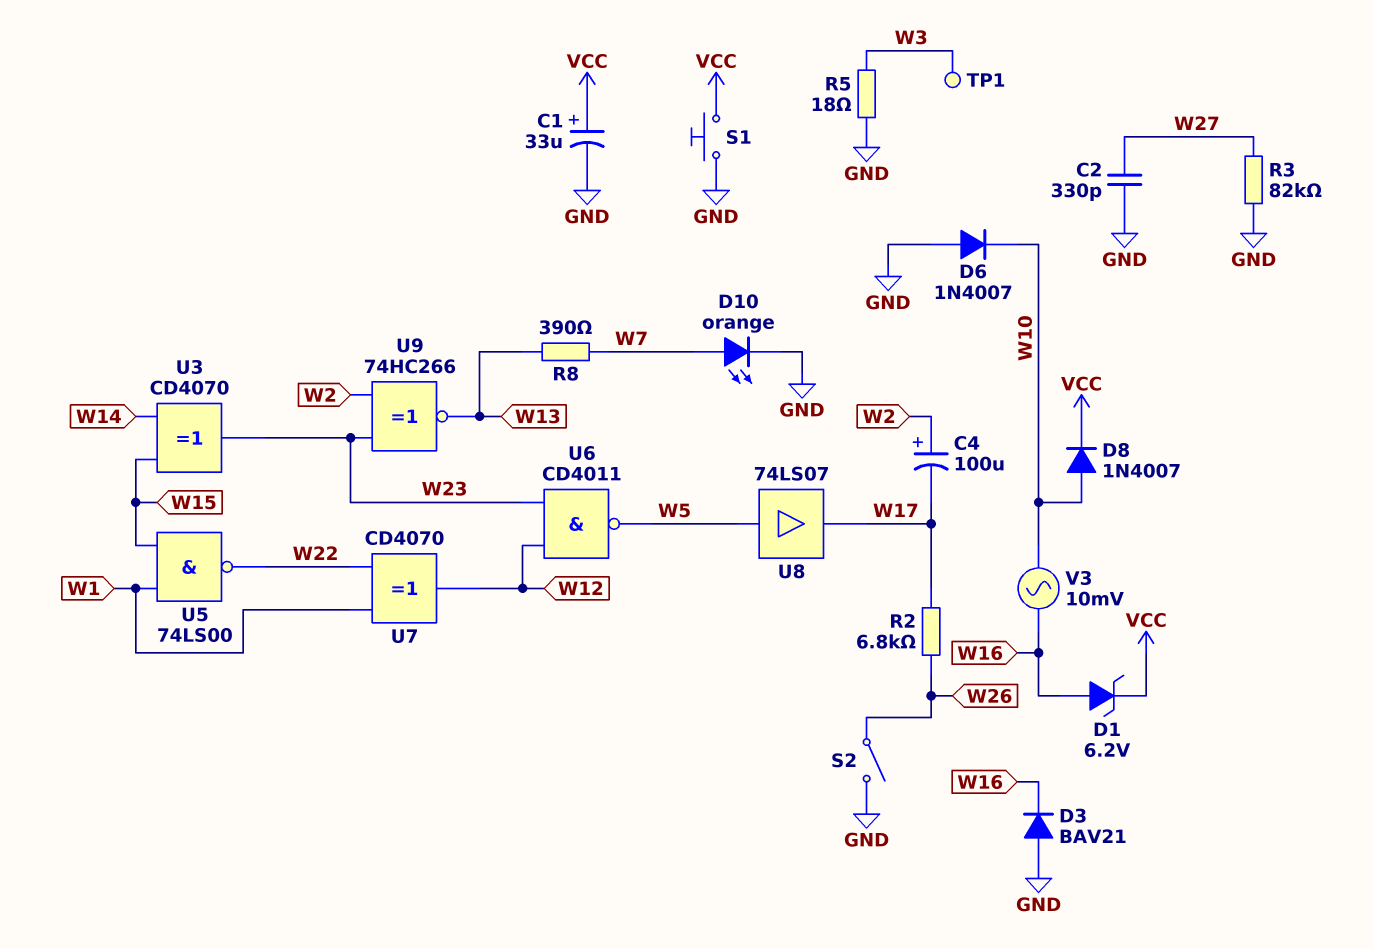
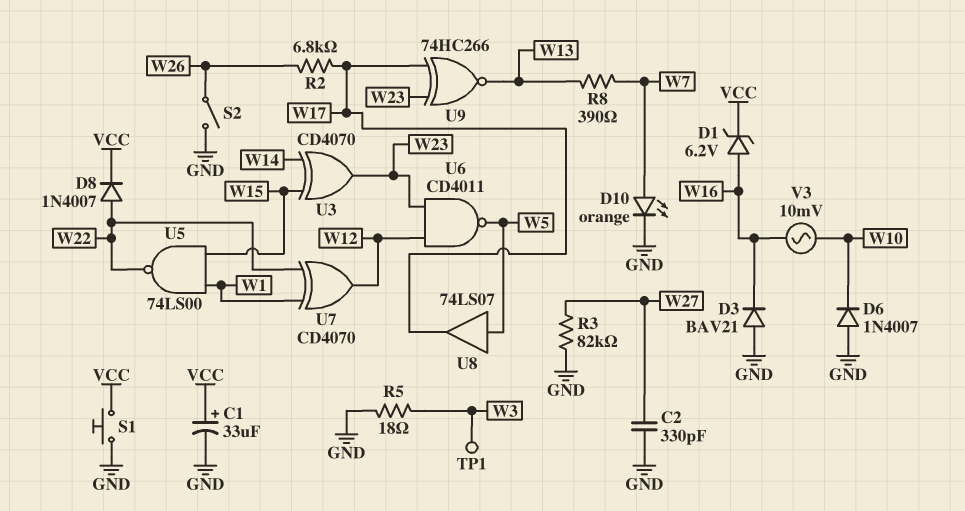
C4: 100uF (plus W2, minus W17) -> none
D8: diode 1N4007 (A W10, K VCC) -> diode 1N4007 (A W22, K VCC)
U9: XNOR 74HC266 (in W2, in W23, out W13) -> XNOR 74HC266 (in W17, in W23, out W13)

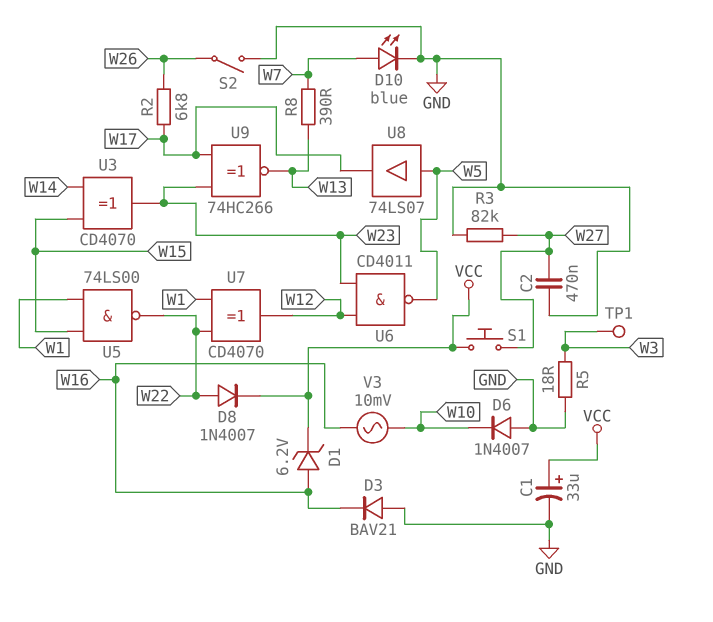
C2: 330pF (GND, W27) -> 470nF (GND, W27)
D10: LED orange (A W7, K GND) -> LED blue (A W7, K GND)
S1: button (GND, VCC) -> button (VCC, W27)

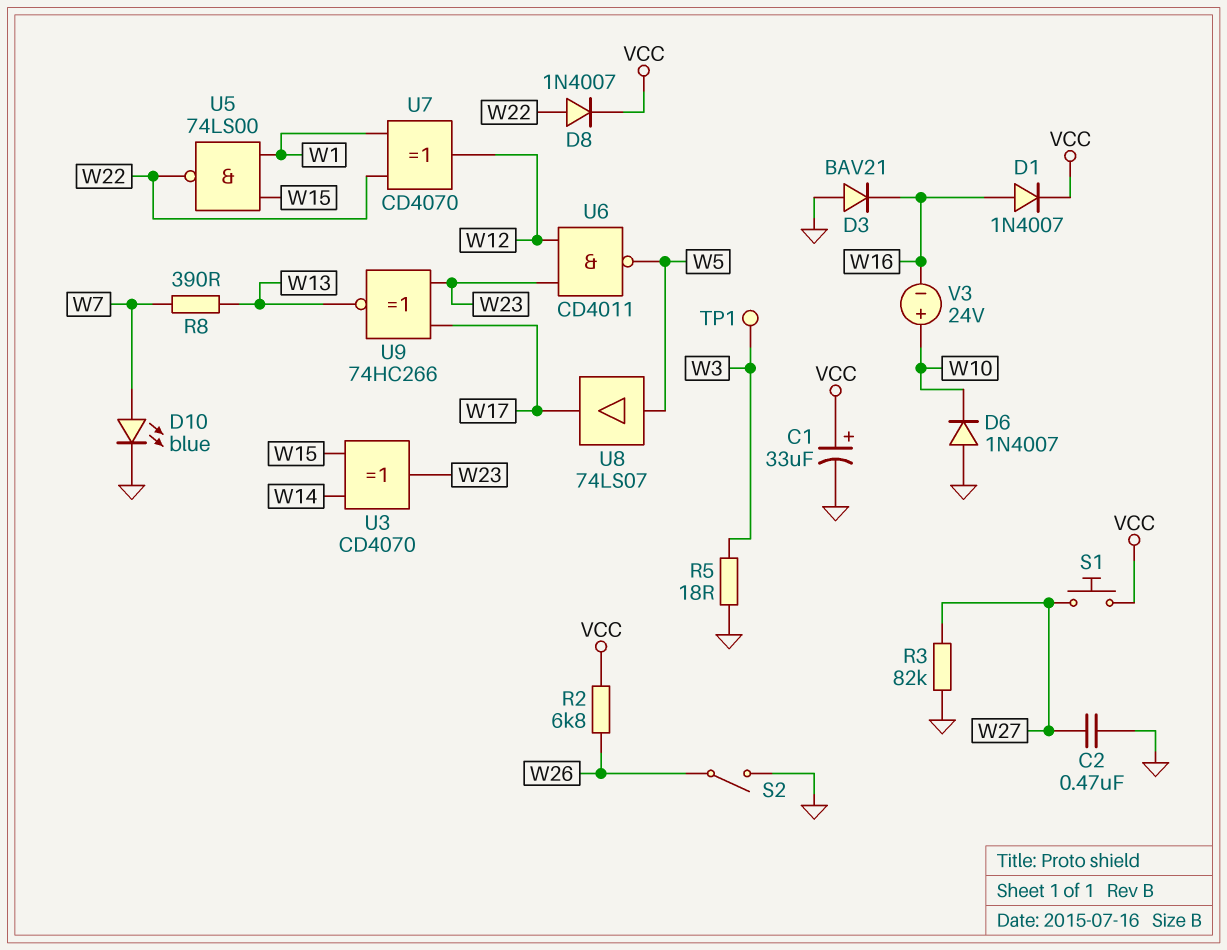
D1: zener 6.2V (A W16, K VCC) -> diode 1N4007 (A W16, K VCC)
R2: 6.8k (W17, W26) -> 6.8k (VCC, W26)
V3: AC 10mV (W10, W16) -> 24V (plus W10, minus W16)

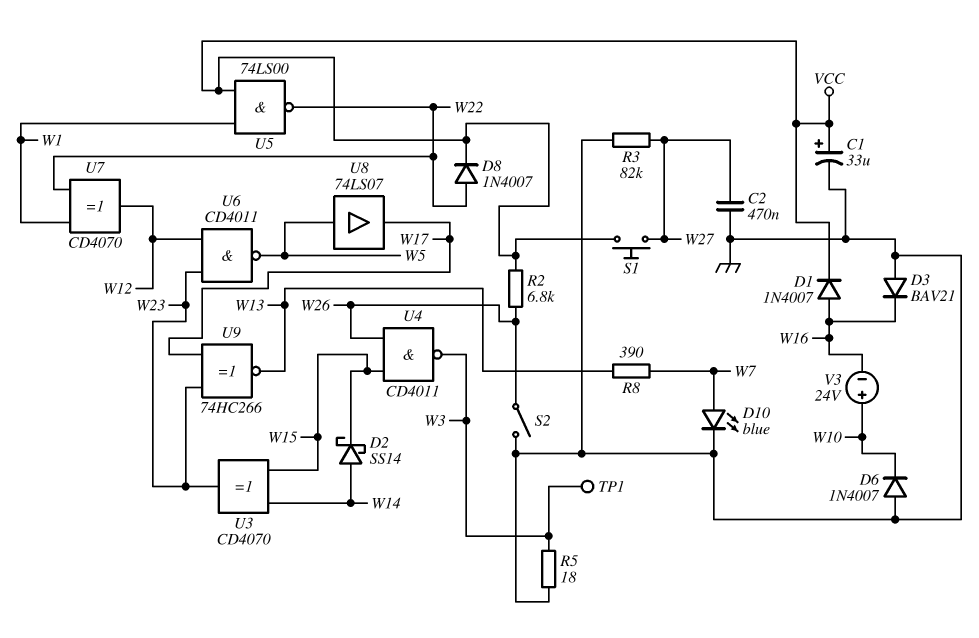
D2: none -> schottky SS14 (A W14, K W15)
U4: none -> NAND CD4011 (in W15, in W26, out W3)
U5: NAND 74LS00 (in W1, in W15, out W22) -> NAND 74LS00 (in VCC, in W1, out W22)

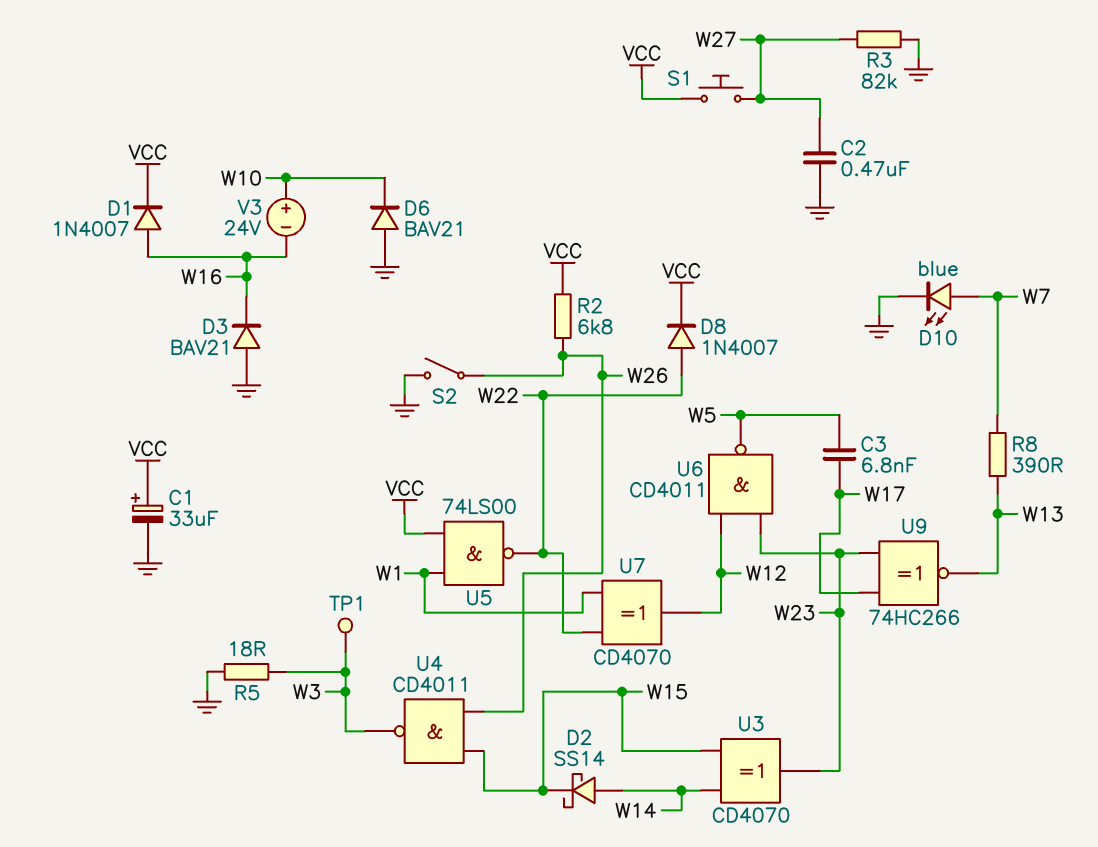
C3: none -> 6.8nF (W5, W17)
D6: diode 1N4007 (A GND, K W10) -> diode BAV21 (A GND, K W10)
U8: buffer 74LS07 (in W5, out W17) -> none

